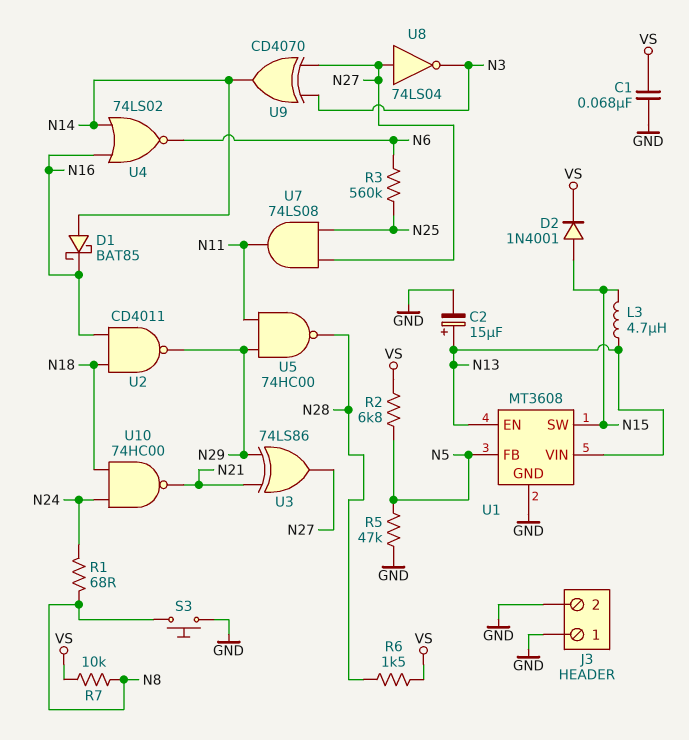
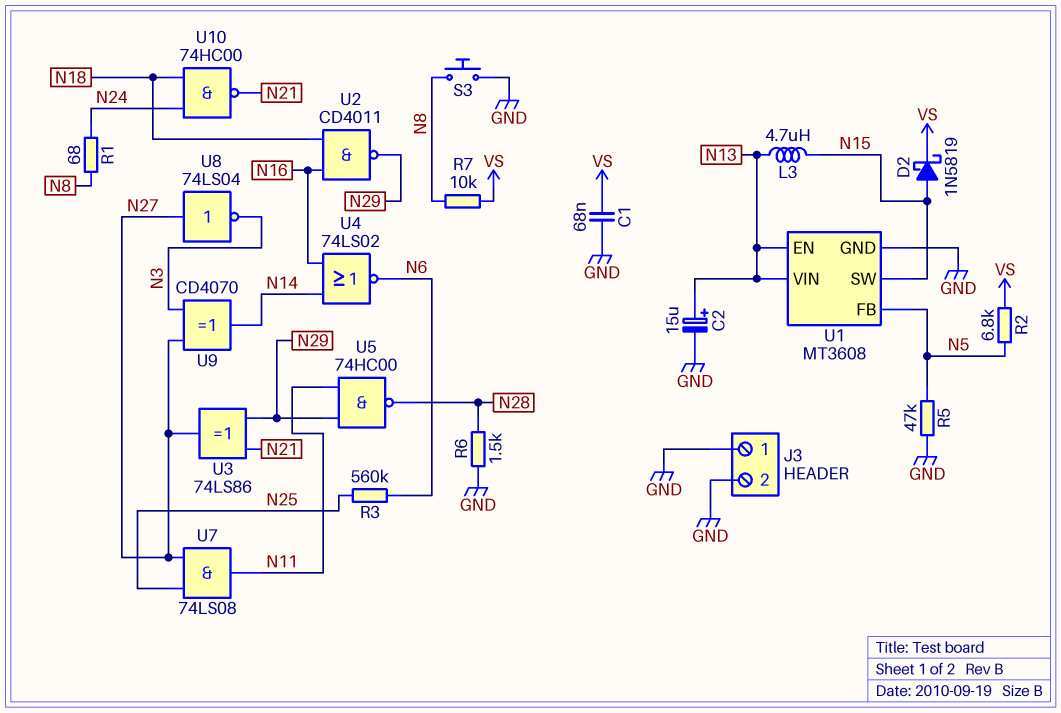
D1: schottky BAT85 (A N14, K N16) -> none
D2: diode 1N4001 (A N15, K VS) -> schottky 1N5819 (A N15, K VS)
R6: 1.5k (N28, VS) -> 1.5k (GND, N28)

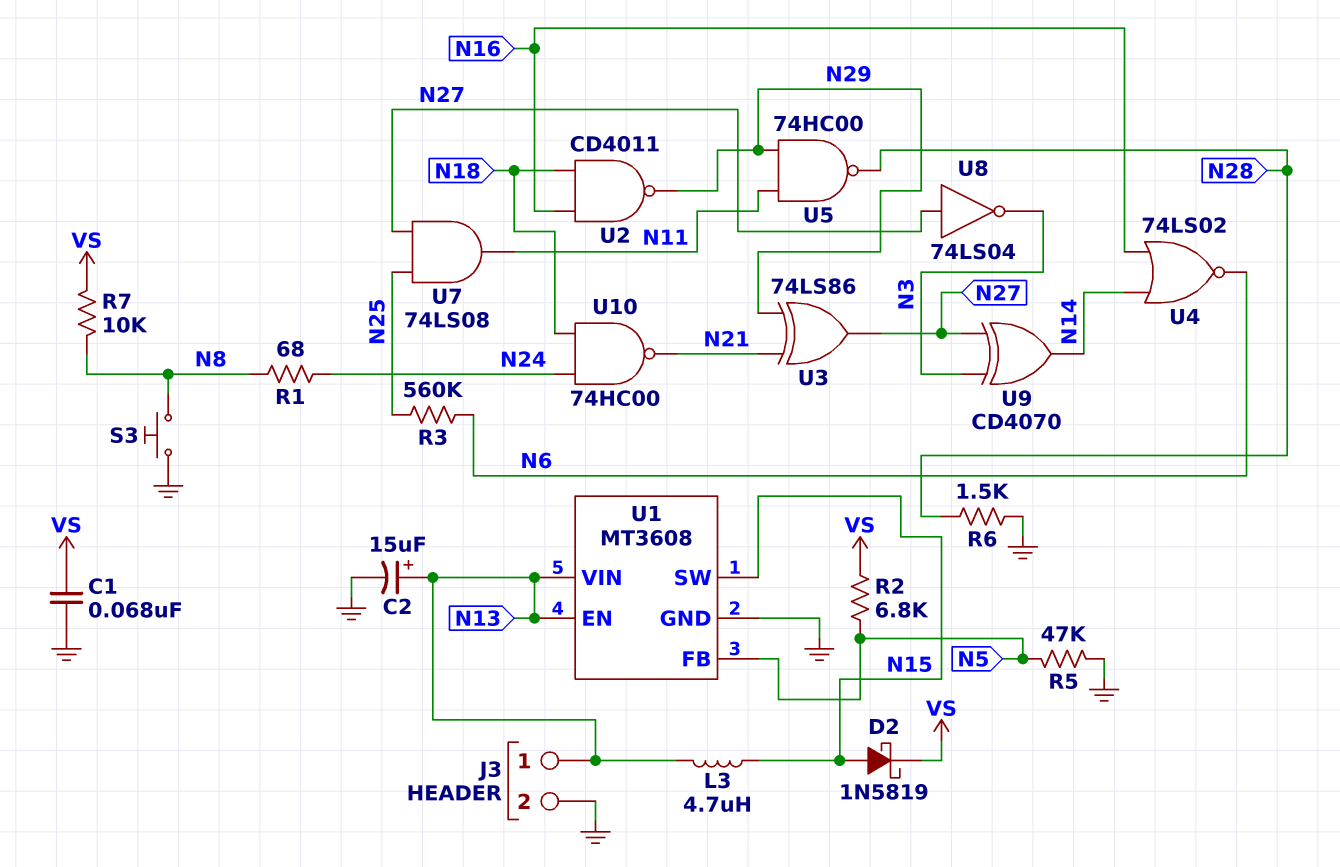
J3 pin 1: GND -> N13

